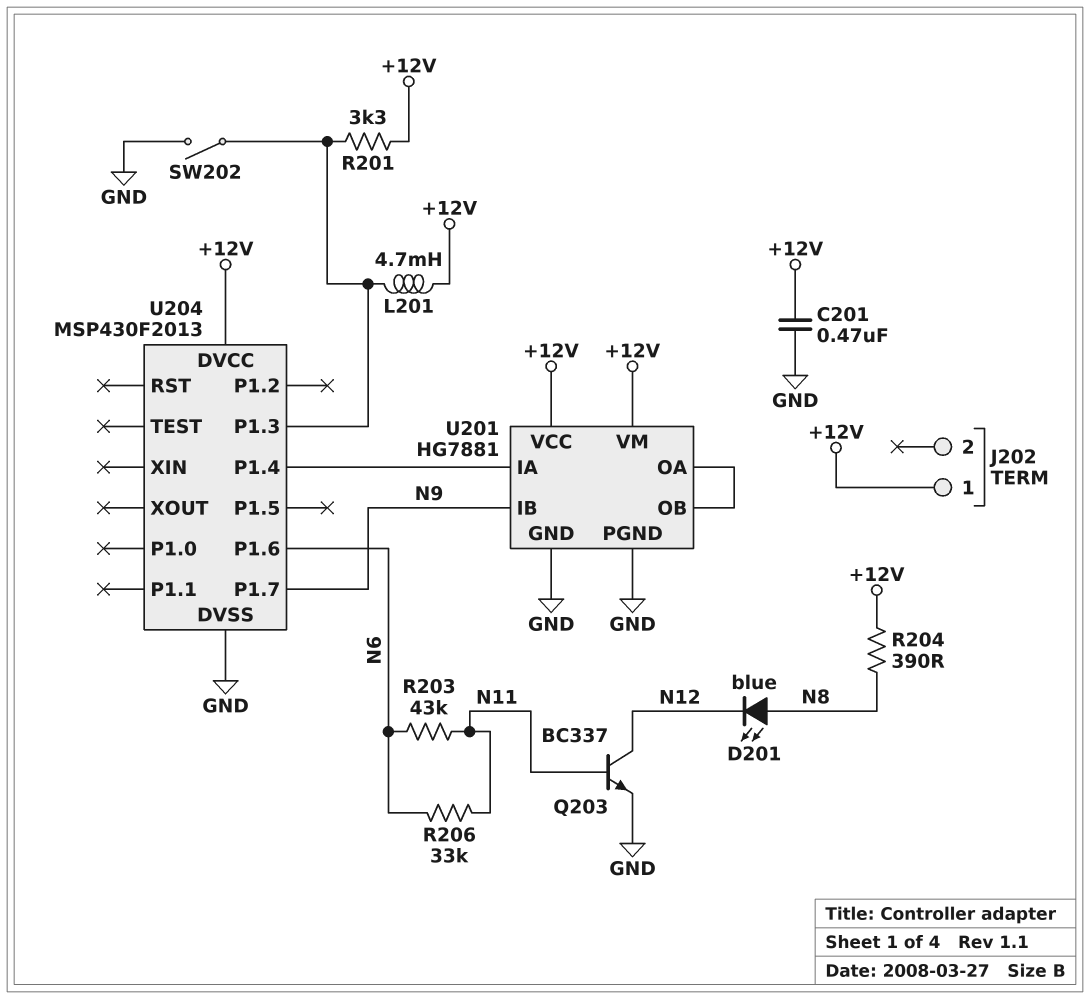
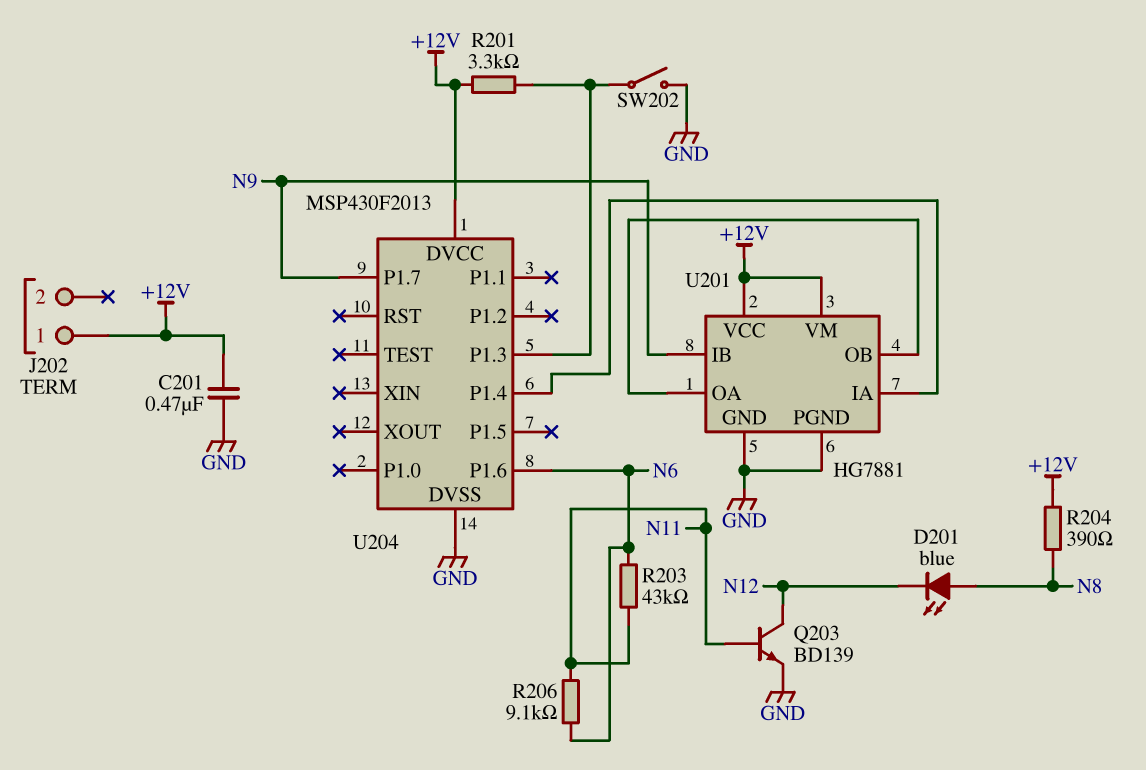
L201: 4.7mH (+12V, U204/P1.3) -> none
Q203: NPN BC337 (B N11, C N12, E GND) -> NPN BD139 (B N11, C N12, E GND)
R206: 33k (N6, N11) -> 9.1k (N6, N11)

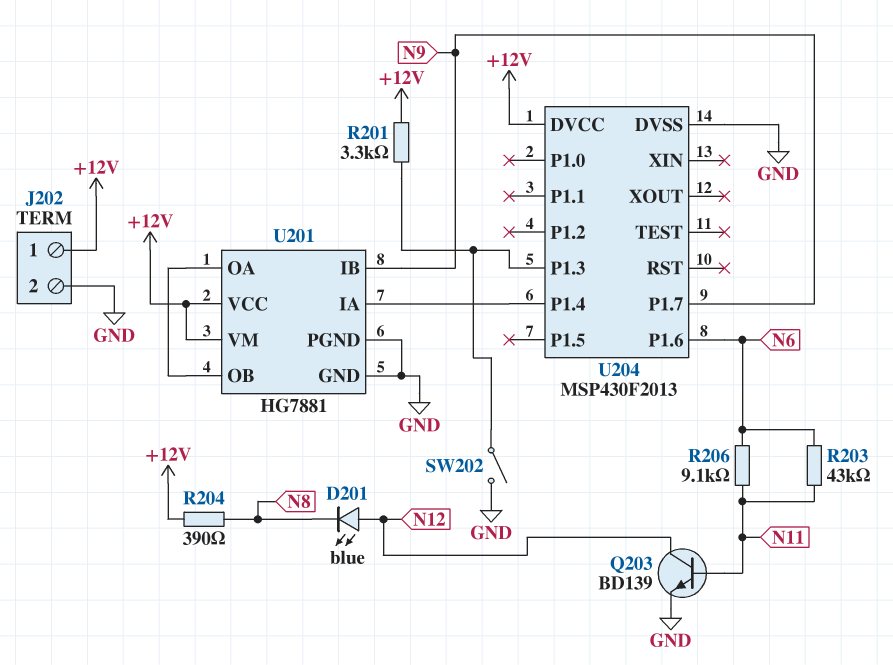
C201: 470nF (+12V, GND) -> none
D201: LED blue (A N8, K N12) -> LED blue (A N12, K N8)
J202 pin 2: none -> GND

